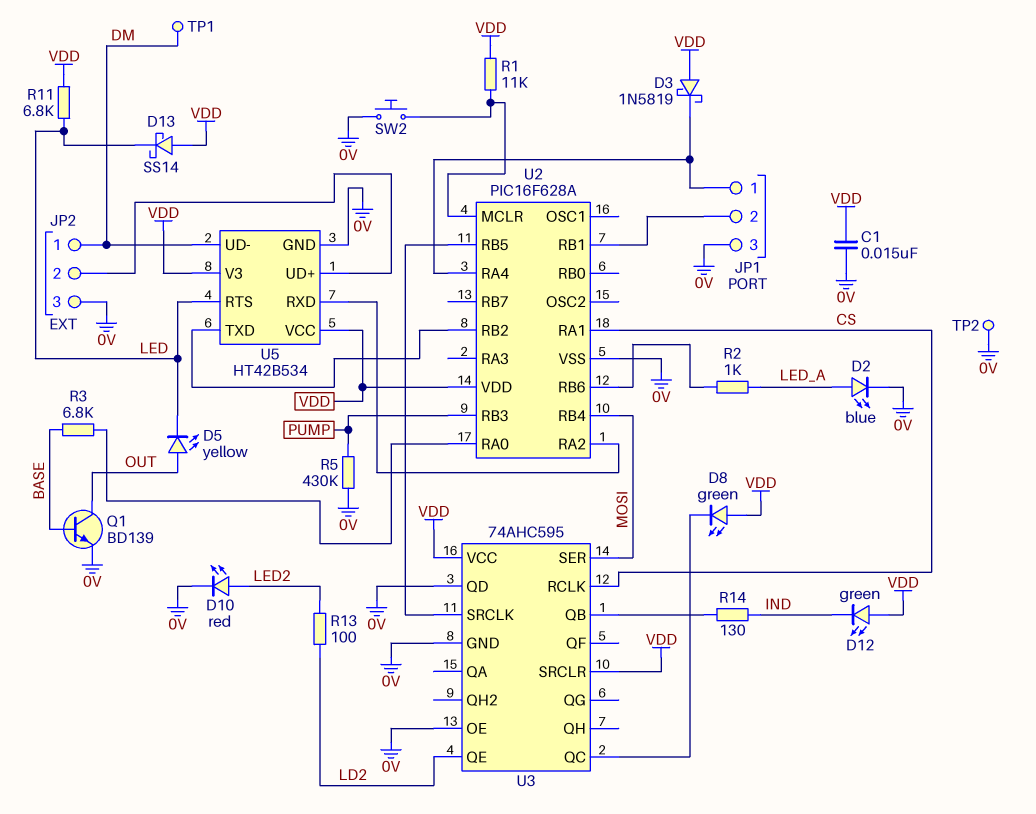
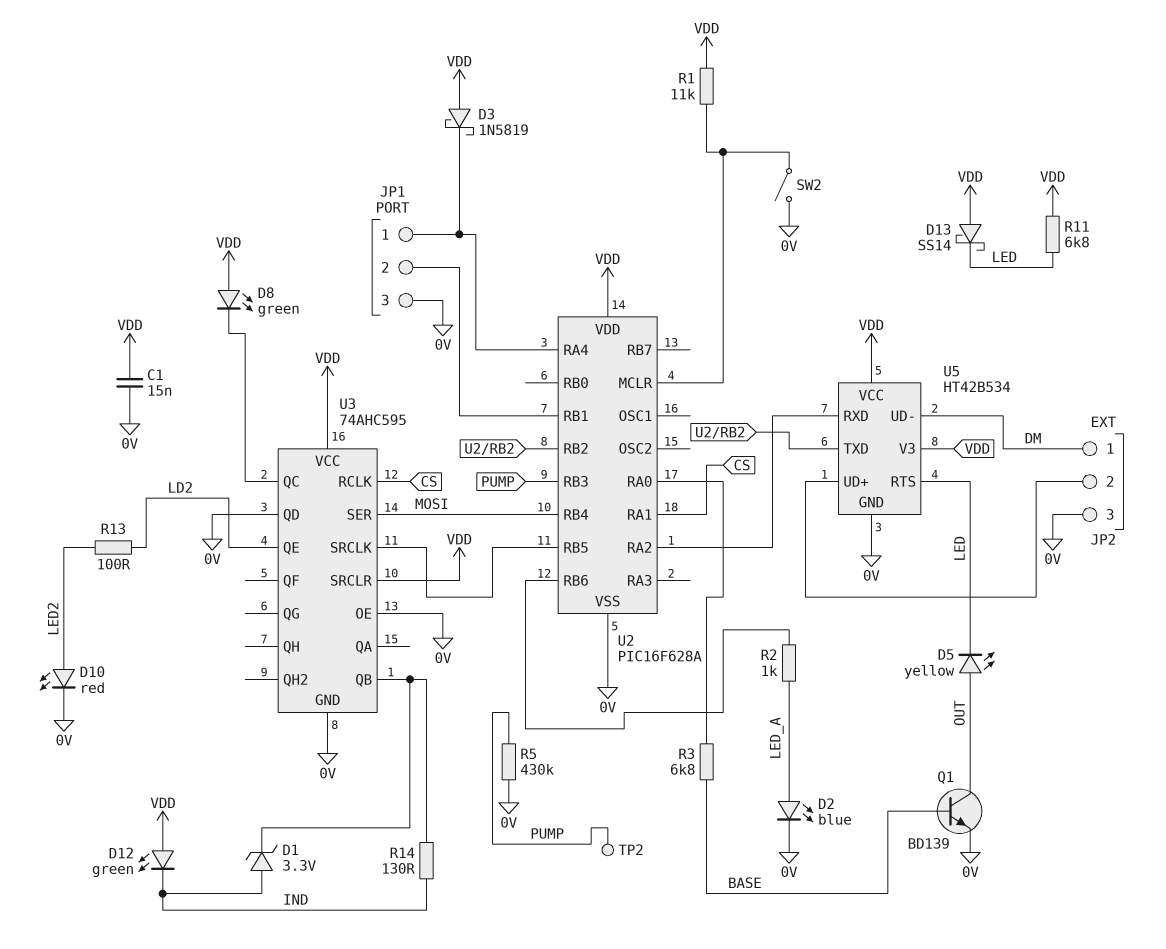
D1: none -> zener 3.3V (A IND, K U3/QB)
SW2: button (0V, U2/MCLR) -> switch (0V, U2/MCLR)
TP1: test point (DM) -> none
TP2: test point (0V) -> test point (PUMP)

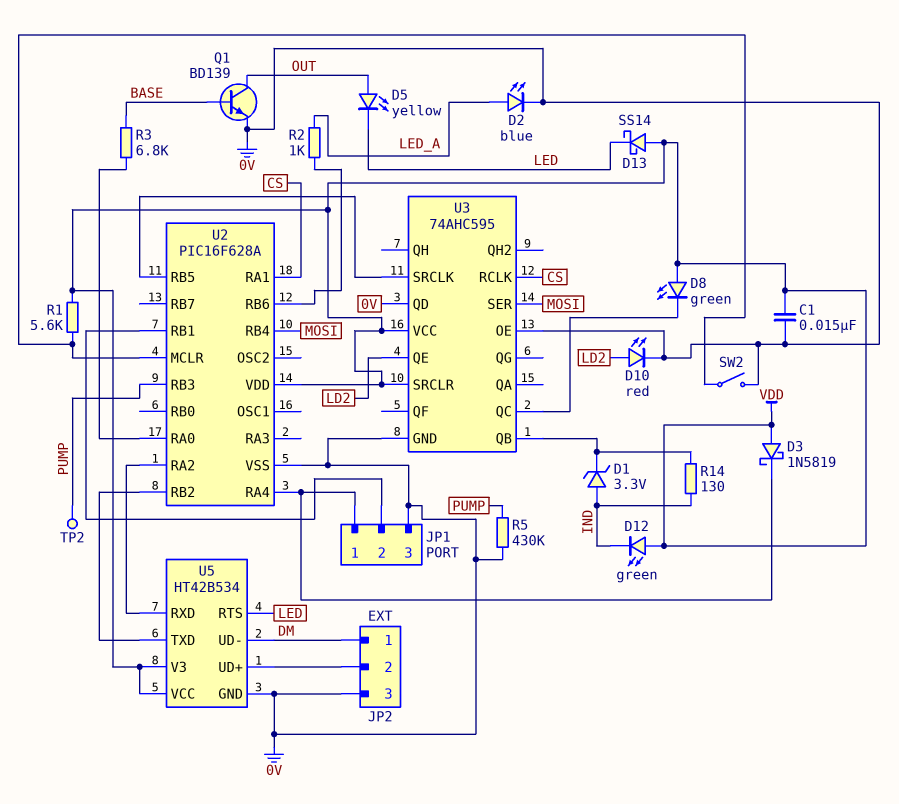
D10: LED red (A LED2, K 0V) -> LED red (A LD2, K 0V)
R1: 11k (U2/MCLR, VDD) -> 5.6k (U2/MCLR, VDD)
R11: 6.8k (LED, VDD) -> none
R13: 100 (LD2, LED2) -> none

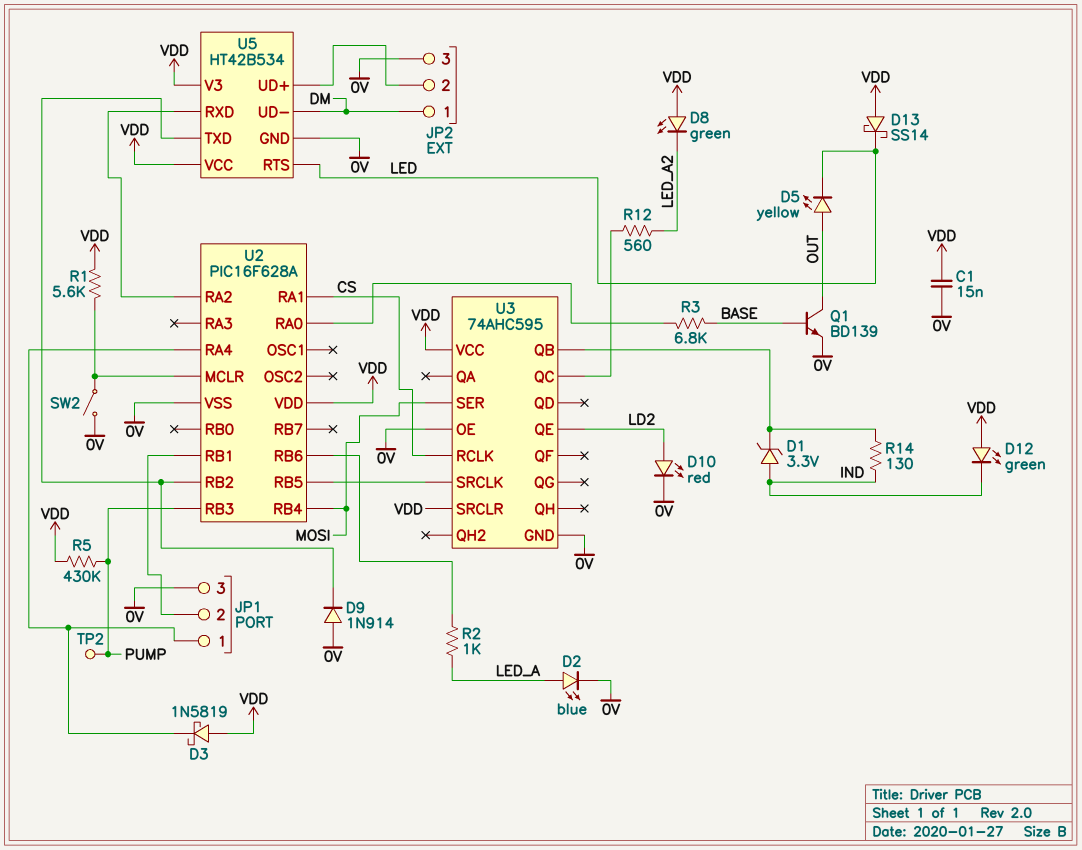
D8: LED green (A VDD, K U3/QC) -> LED green (A VDD, K LED_A2)
D9: none -> diode 1N914 (A 0V, K U2/RB2)
R5: 430k (0V, PUMP) -> 430k (PUMP, VDD)
R12: none -> 560 (LED_A2, U3/QC)
U3 pin QD: 0V -> none

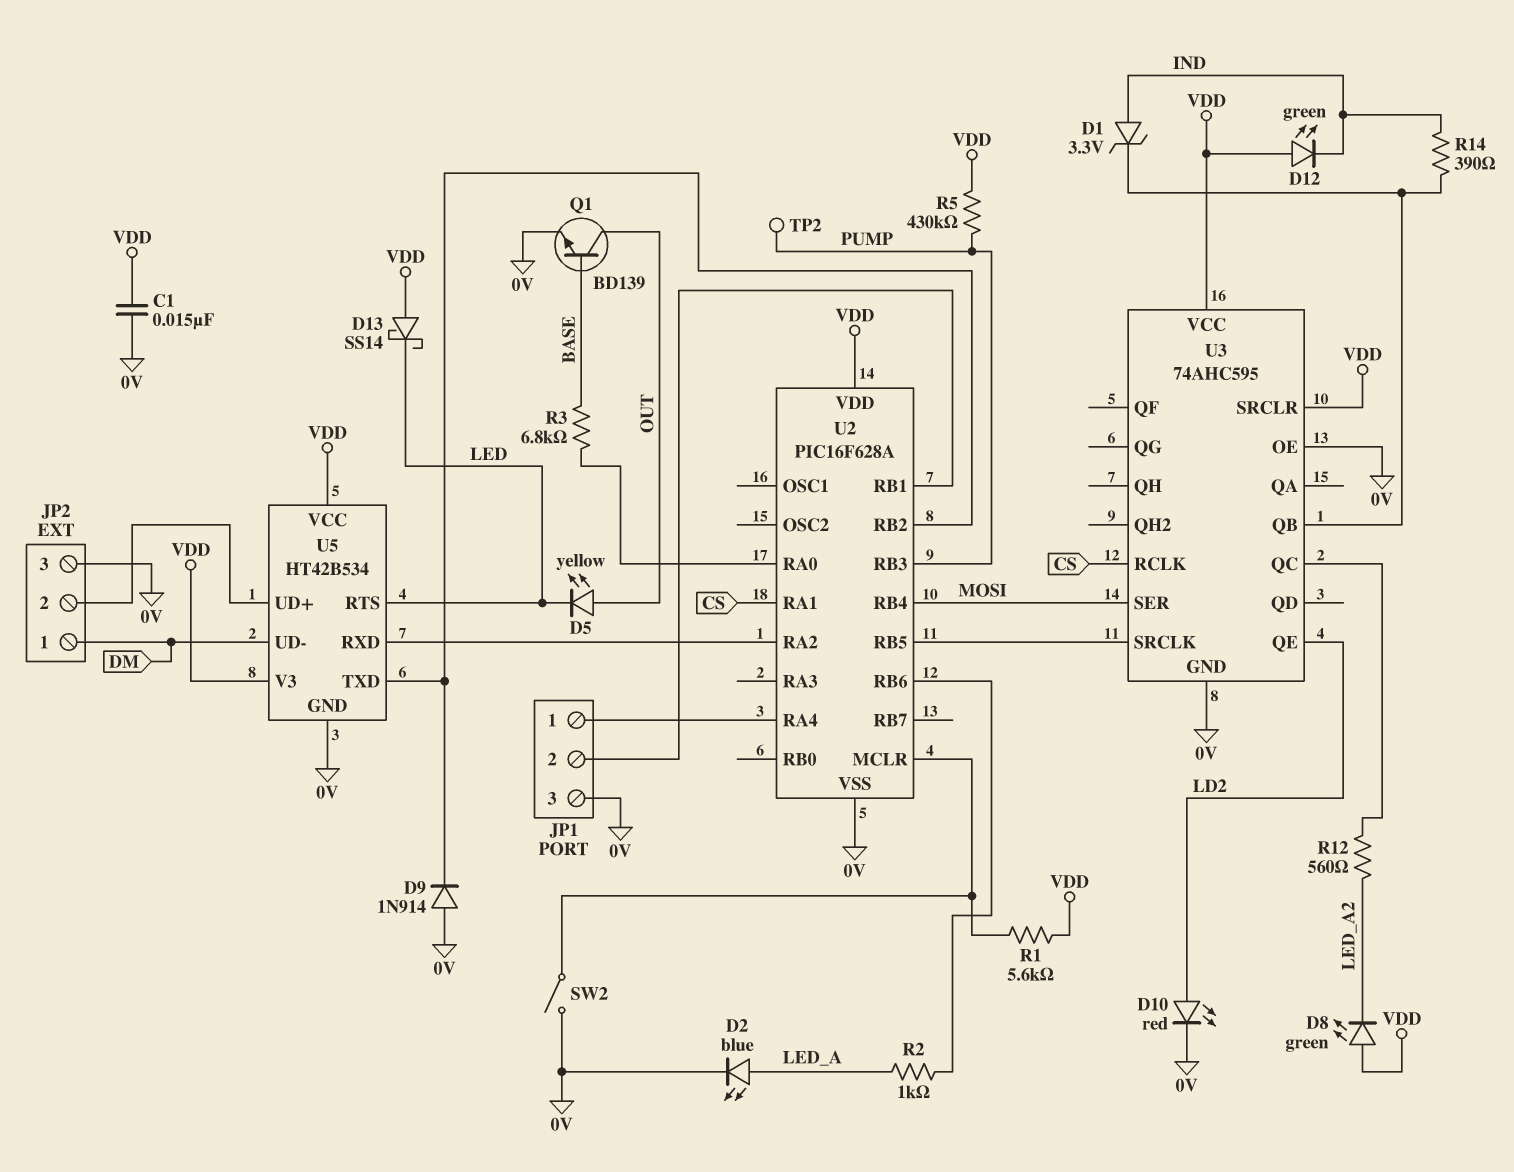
D3: schottky 1N5819 (A VDD, K JP1/1) -> none
R14: 130 (IND, U3/QB) -> 390 (IND, U3/QB)

